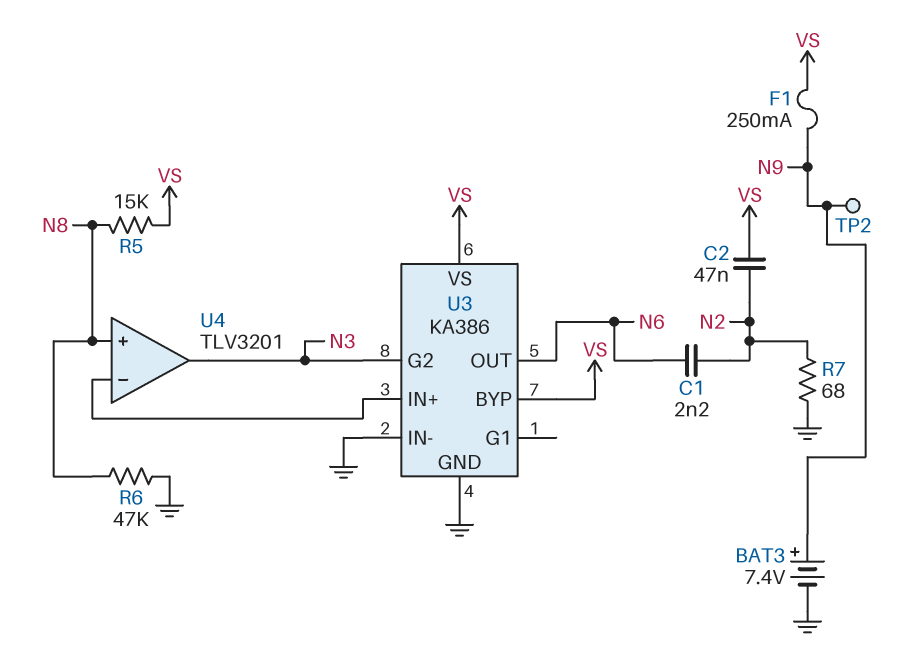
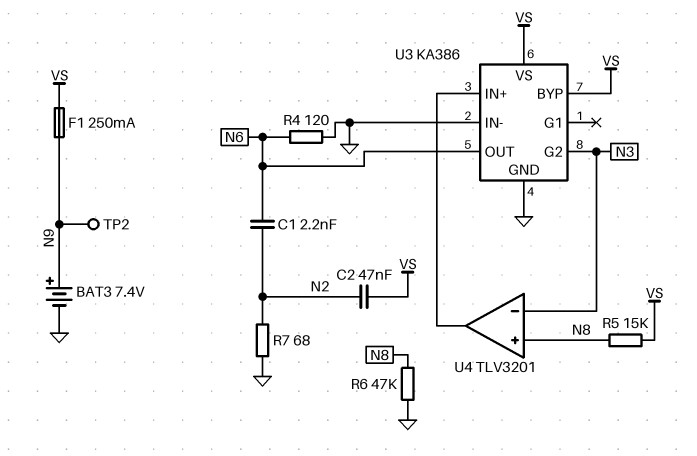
R4: none -> 120 (GND, N6)
U4 pin in-: U3/IN+ -> N3
U4 pin out: N3 -> U3/IN+

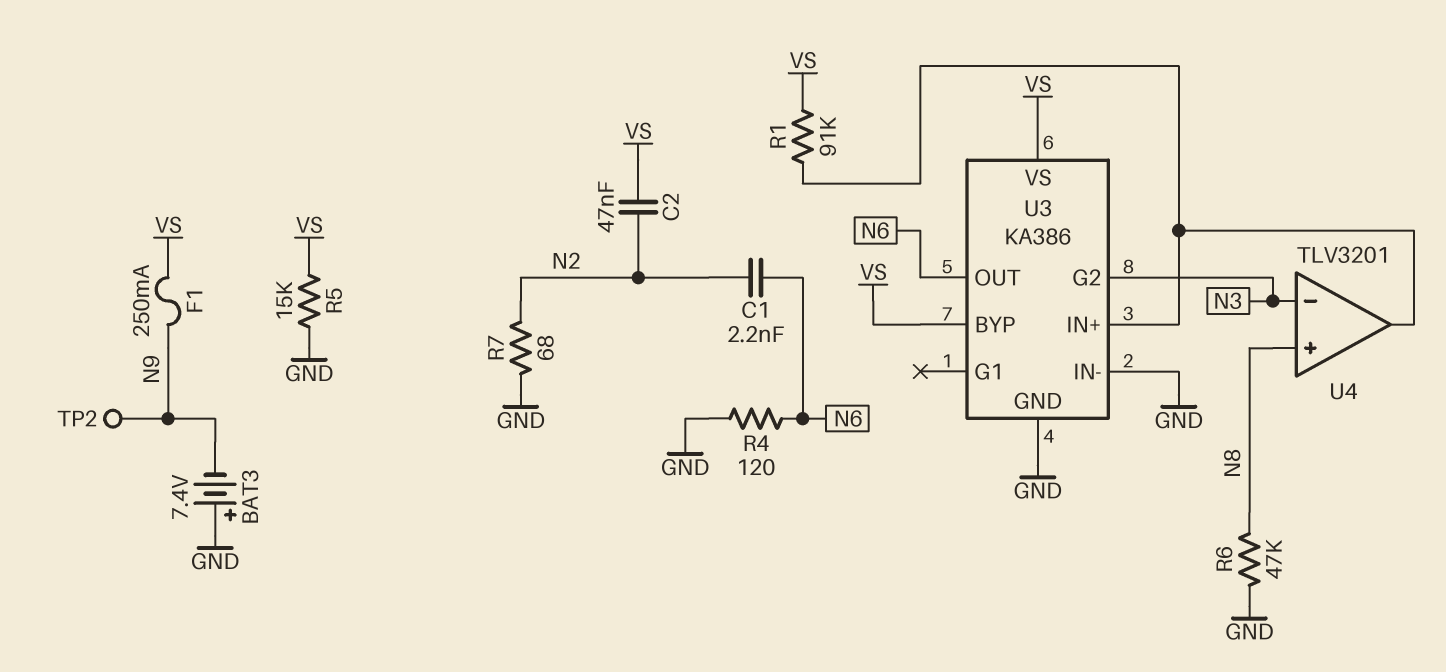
BAT3: 7.4V (plus N9, minus GND) -> 7.4V (plus GND, minus N9)
R1: none -> 91k (U3/IN+, VS)
R5: 15k (N8, VS) -> 15k (GND, VS)

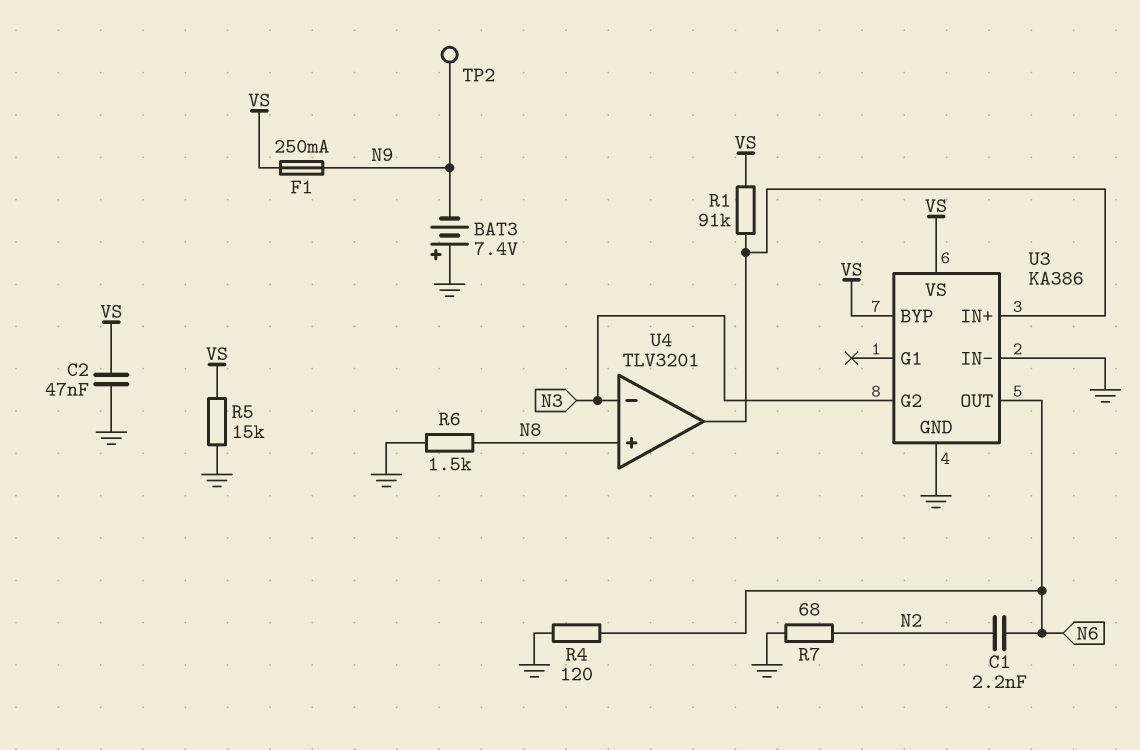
C2: 47nF (N2, VS) -> 47nF (GND, VS)
R6: 47k (GND, N8) -> 1.5k (GND, N8)

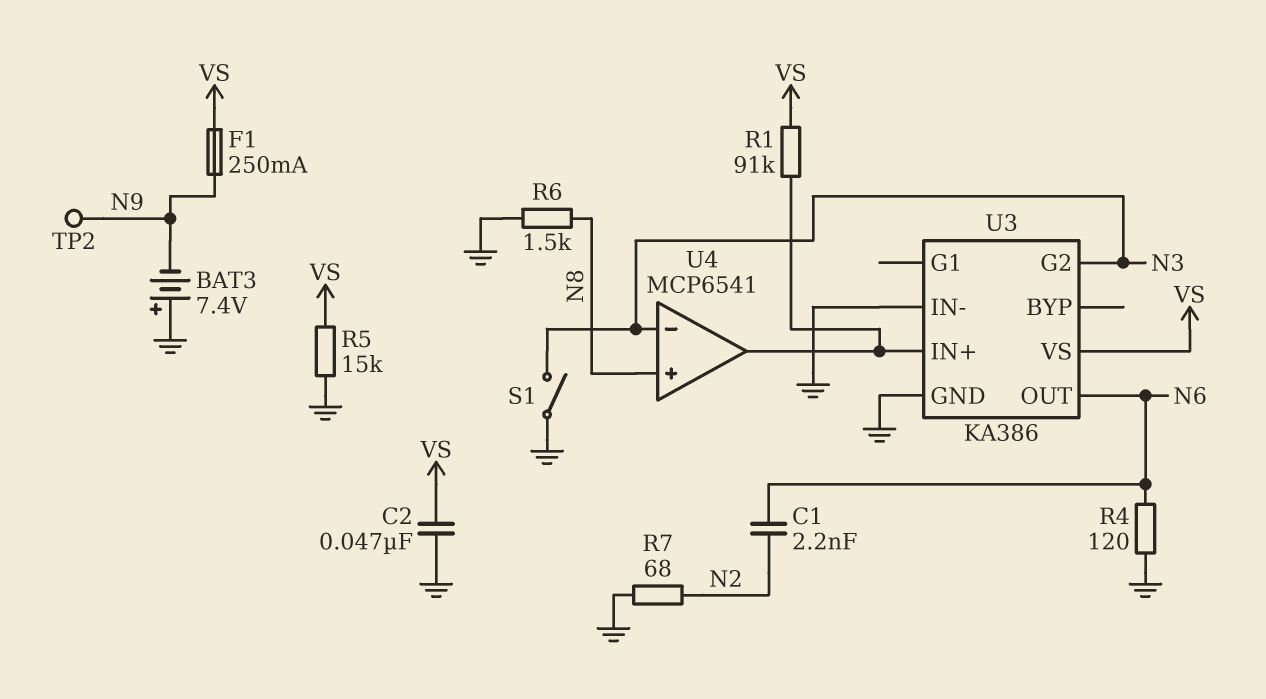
S1: none -> switch (GND, N3)
U3 pin BYP: VS -> none
U4: TLV3201 -> MCP6541

